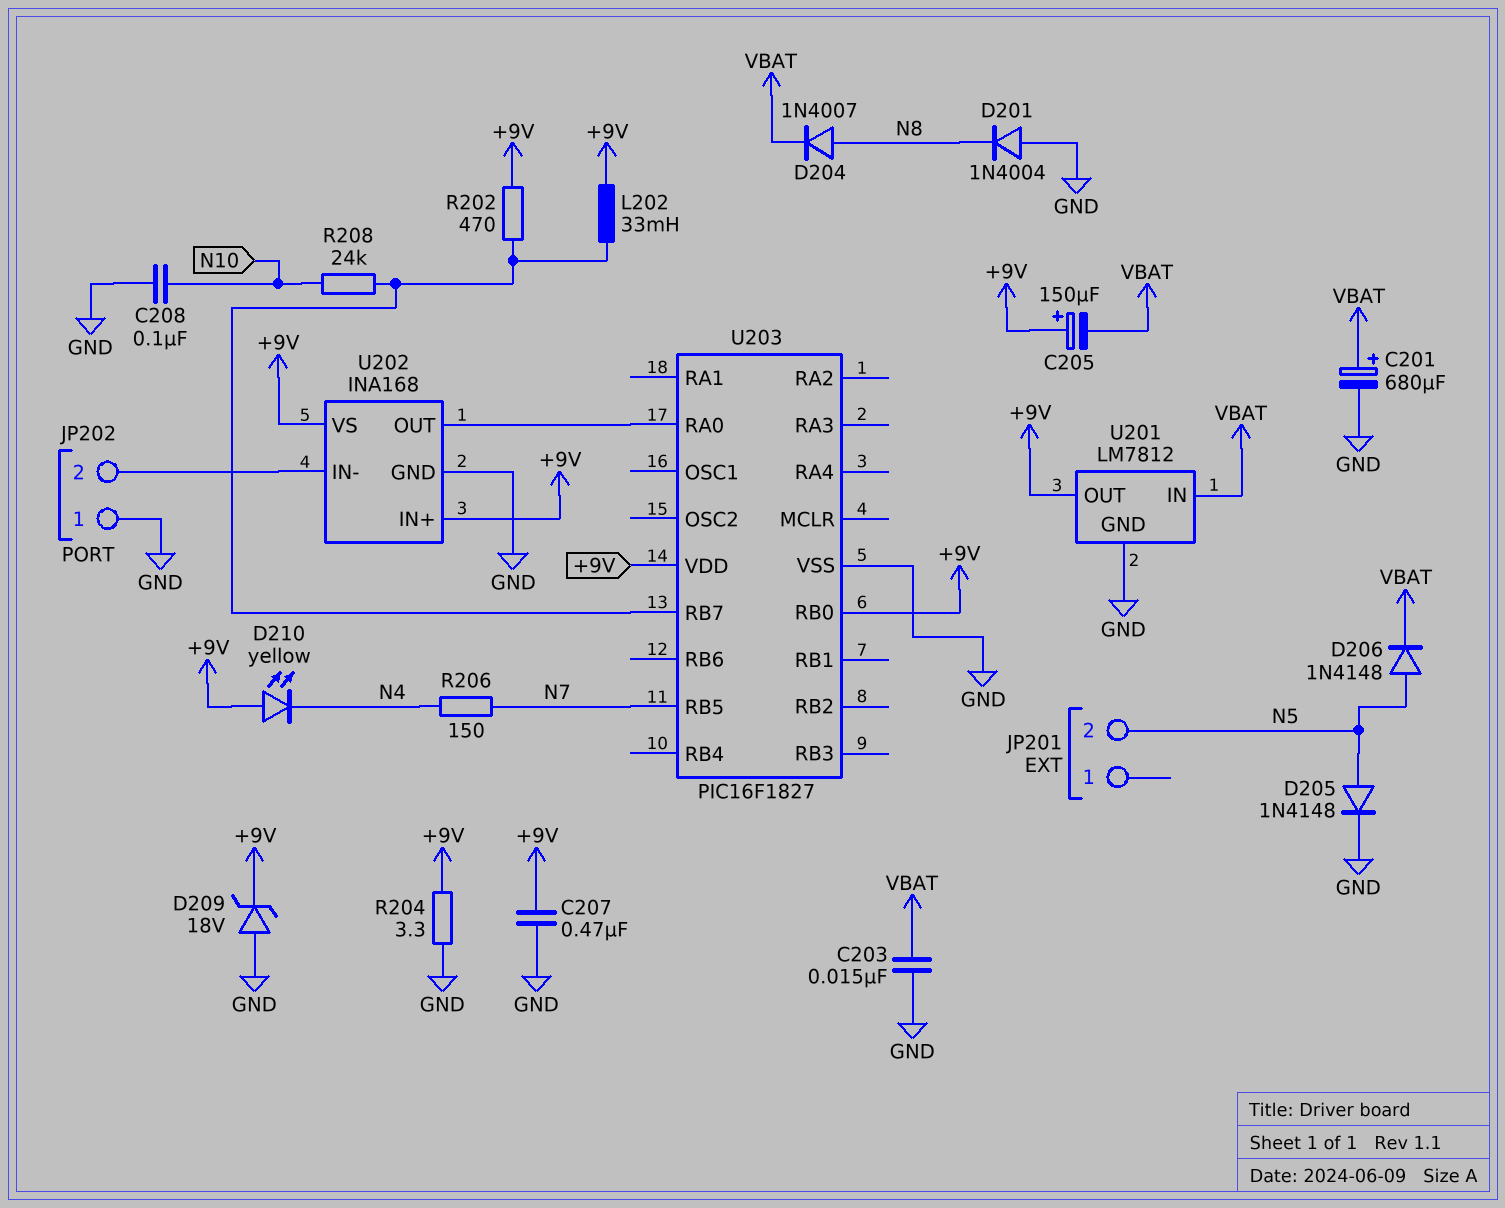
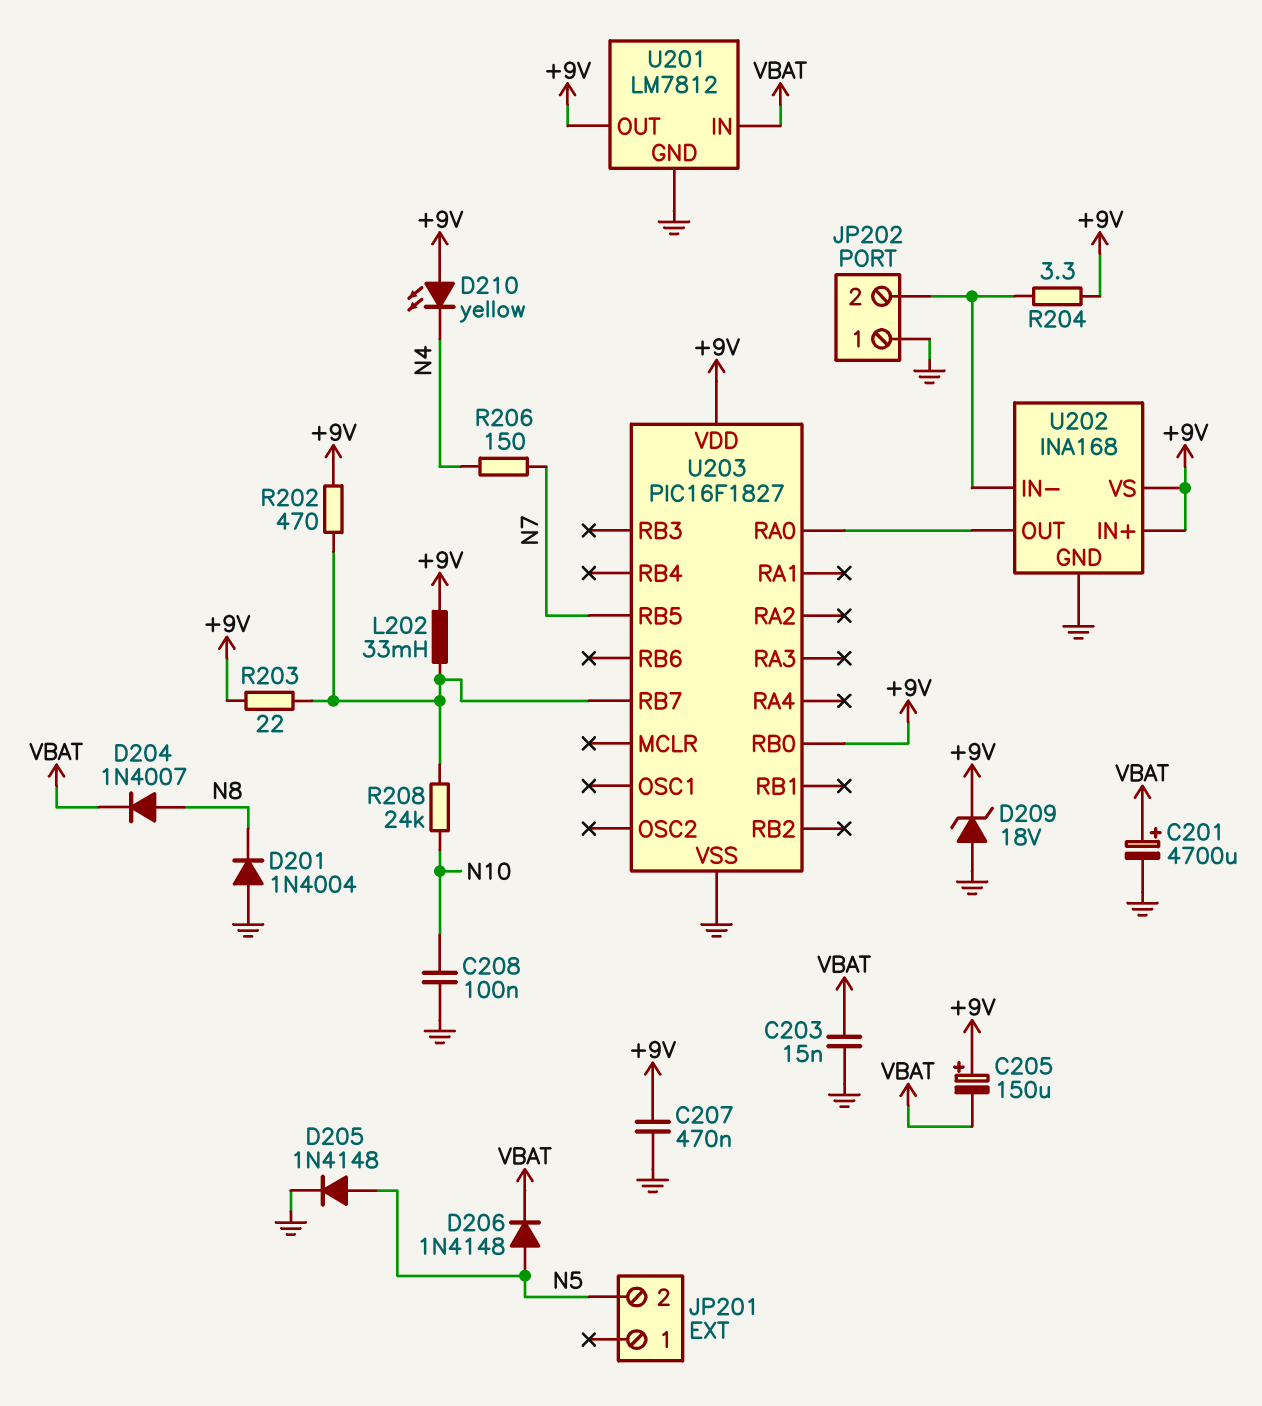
C201: 680uF (plus VBAT, minus GND) -> 4700uF (plus VBAT, minus GND)
R203: none -> 22 (+9V, U203/RB7)
R204: 3.3 (+9V, GND) -> 3.3 (+9V, JP202/2)

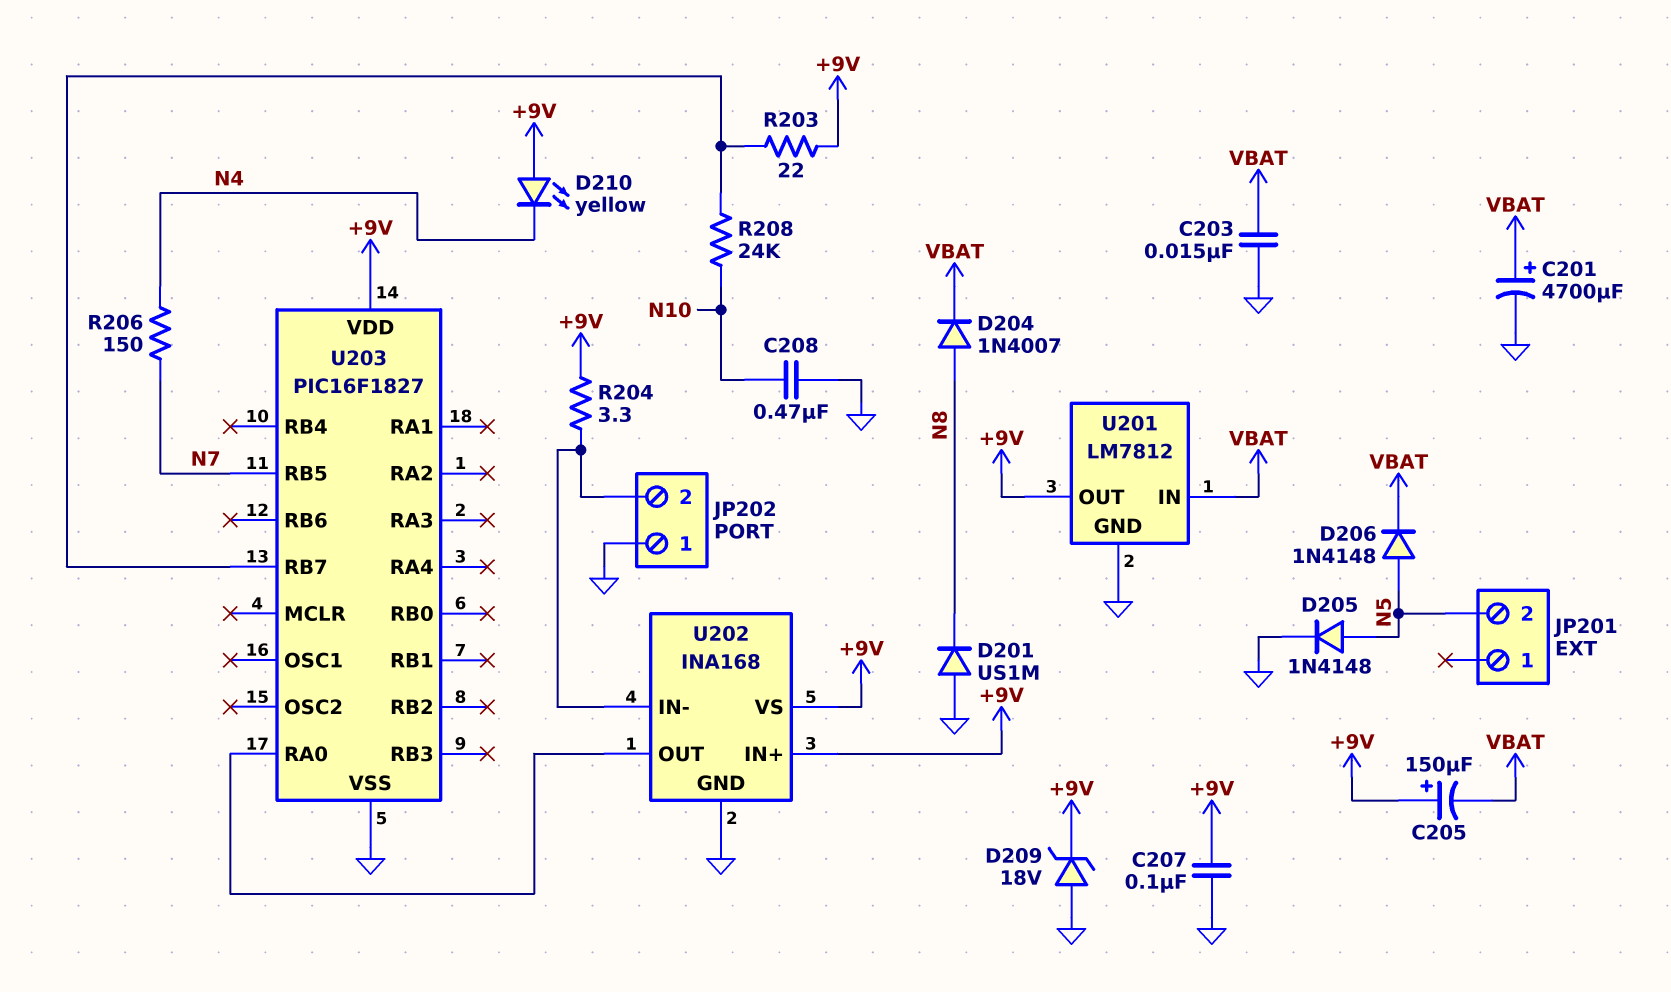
C207: 470nF (+9V, GND) -> 100nF (+9V, GND)
C208: 100nF (GND, N10) -> 470nF (GND, N10)
D201: diode 1N4004 (A GND, K N8) -> diode US1M (A GND, K N8)
L202: 33mH (+9V, U203/RB7) -> none
R202: 470 (+9V, U203/RB7) -> none
U203 pin RB0: +9V -> none

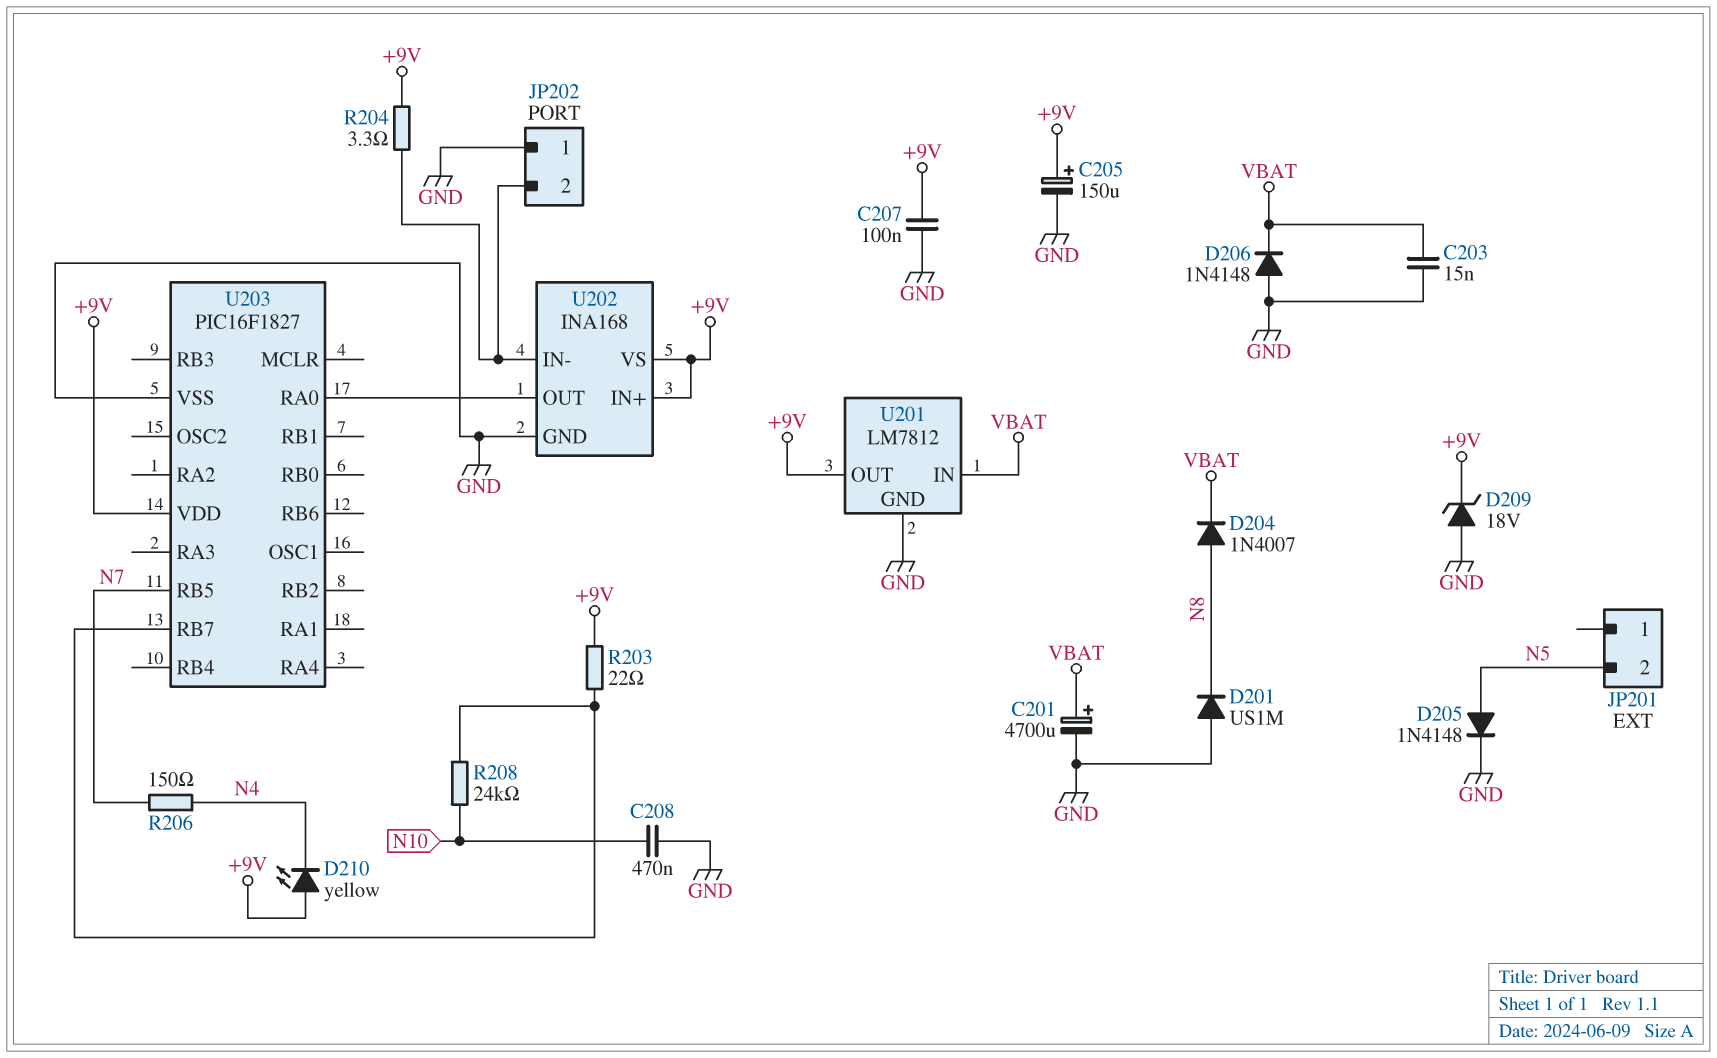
C205: 150uF (plus +9V, minus VBAT) -> 150uF (plus +9V, minus GND)
D206: diode 1N4148 (A N5, K VBAT) -> diode 1N4148 (A GND, K VBAT)

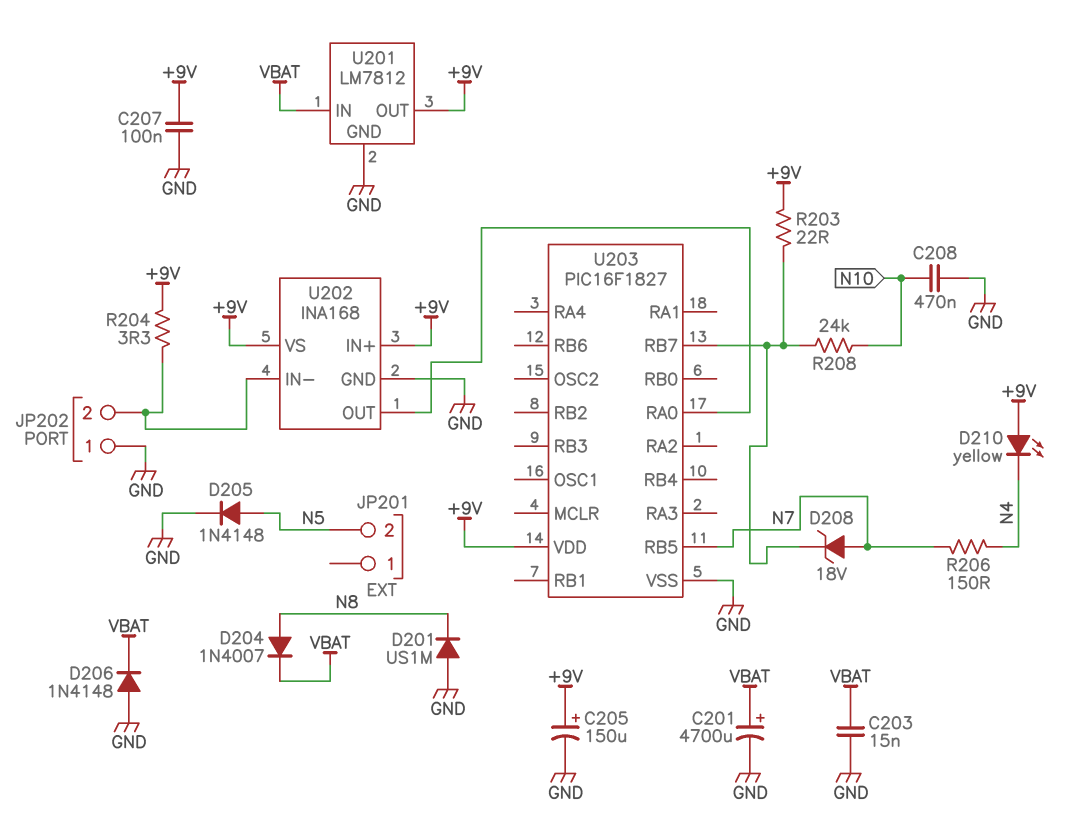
D208: none -> zener 18V (A N7, K U203/RB7)
D209: zener 18V (A GND, K +9V) -> none

